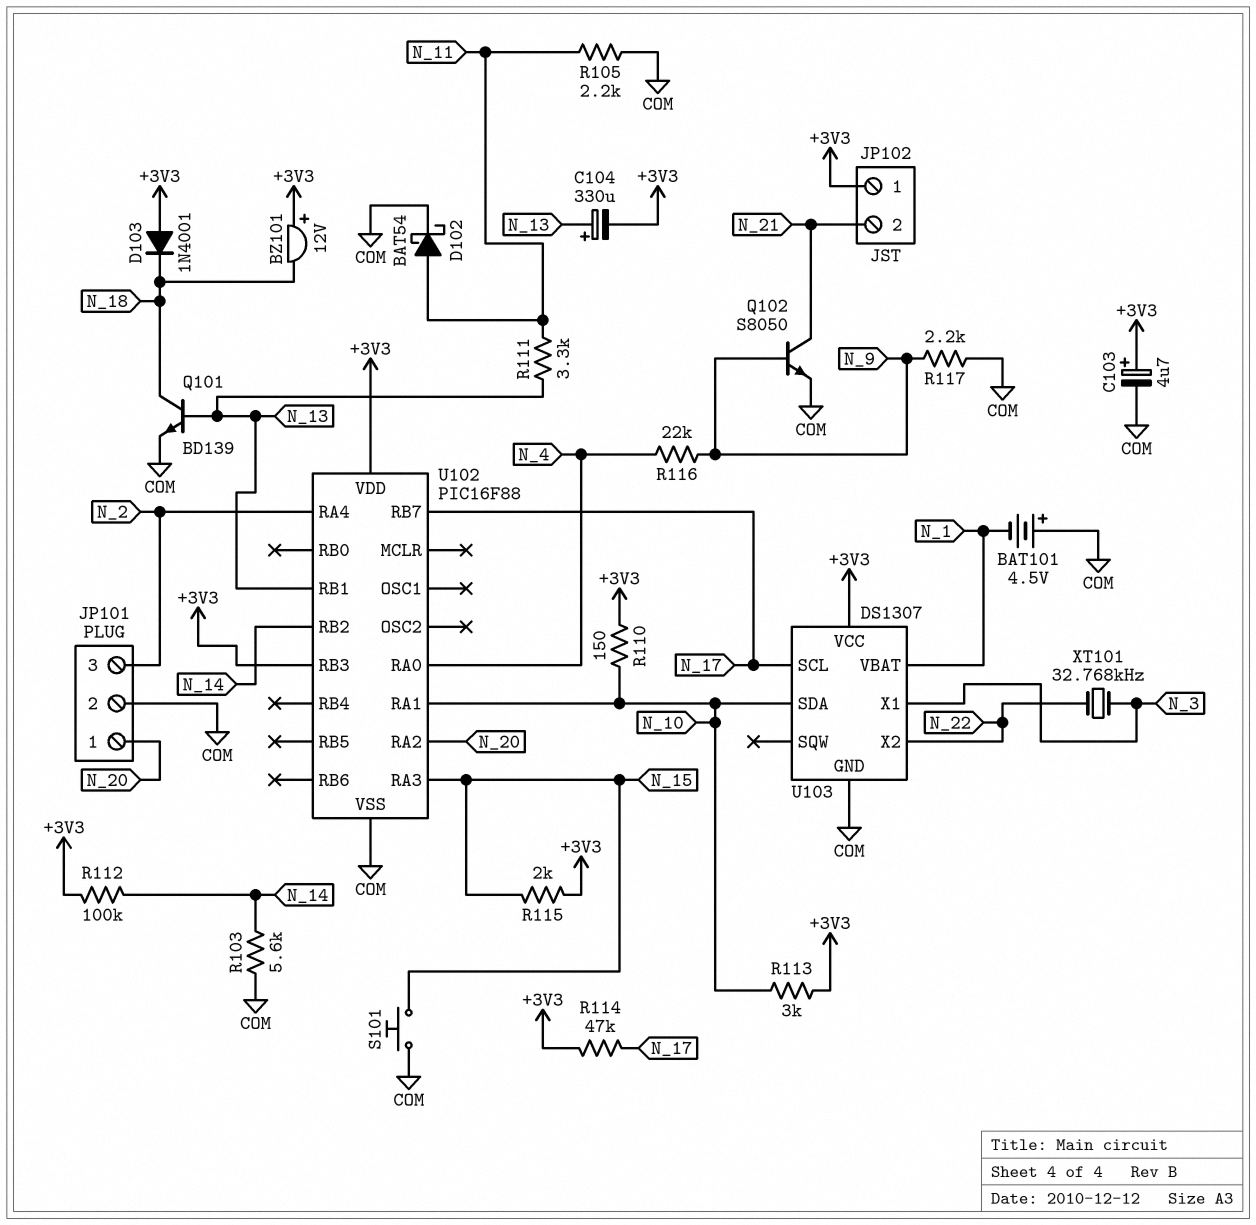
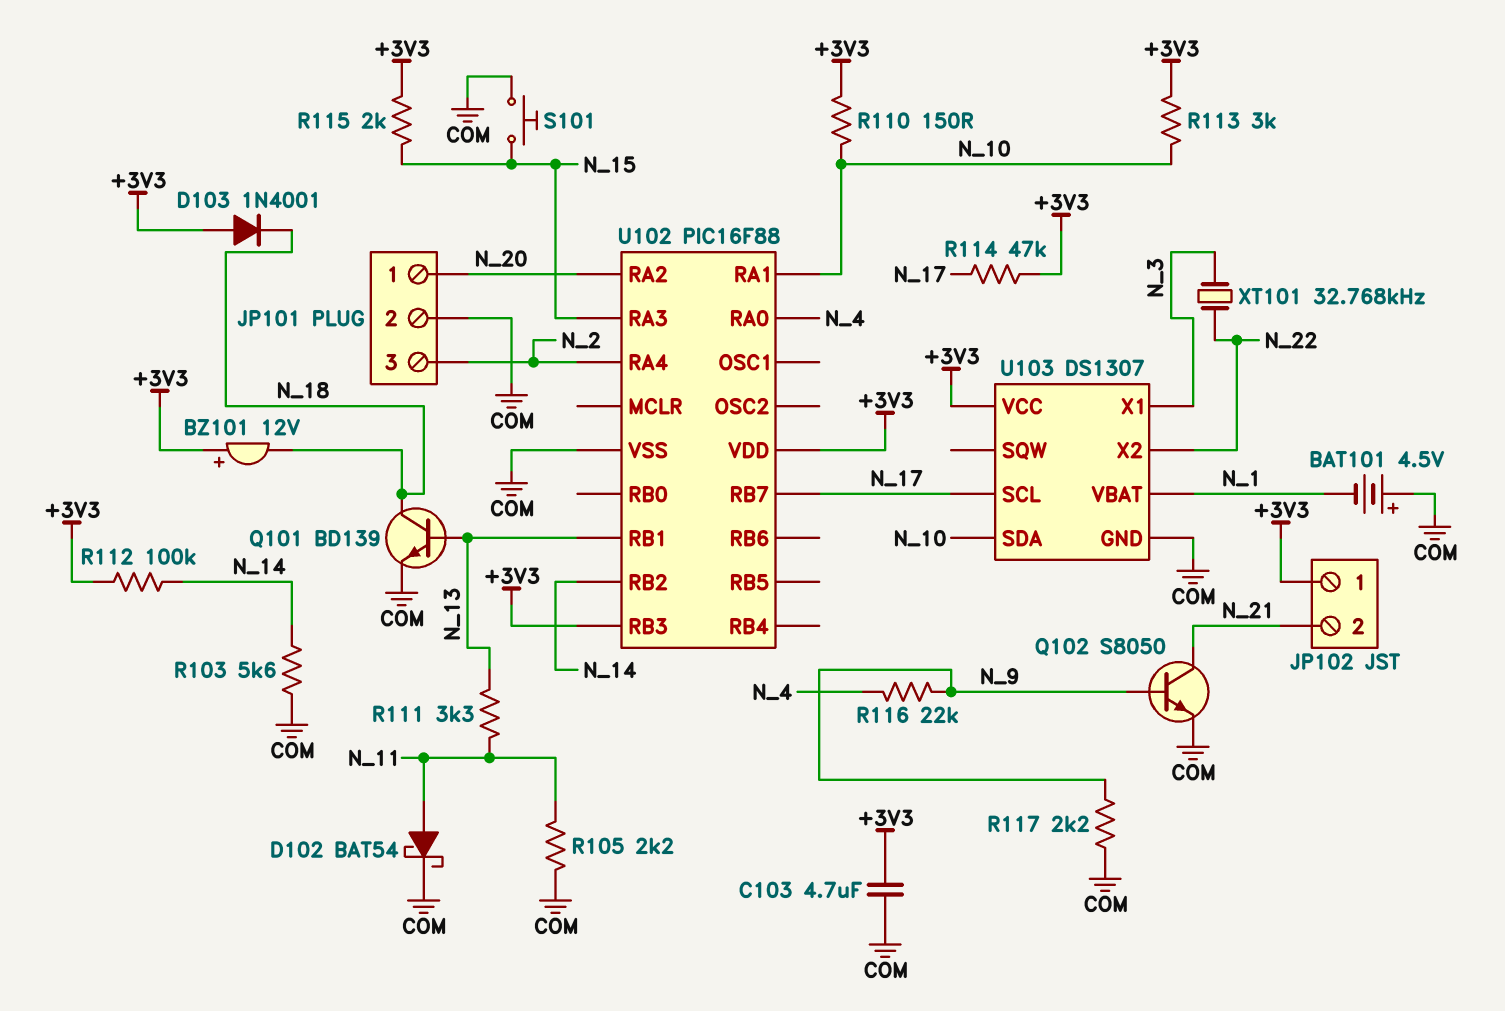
C103: 4.7uF (plus +3V3, minus COM) -> 4.7uF (+3V3, COM)
C104: 330uF (plus N_13, minus +3V3) -> none

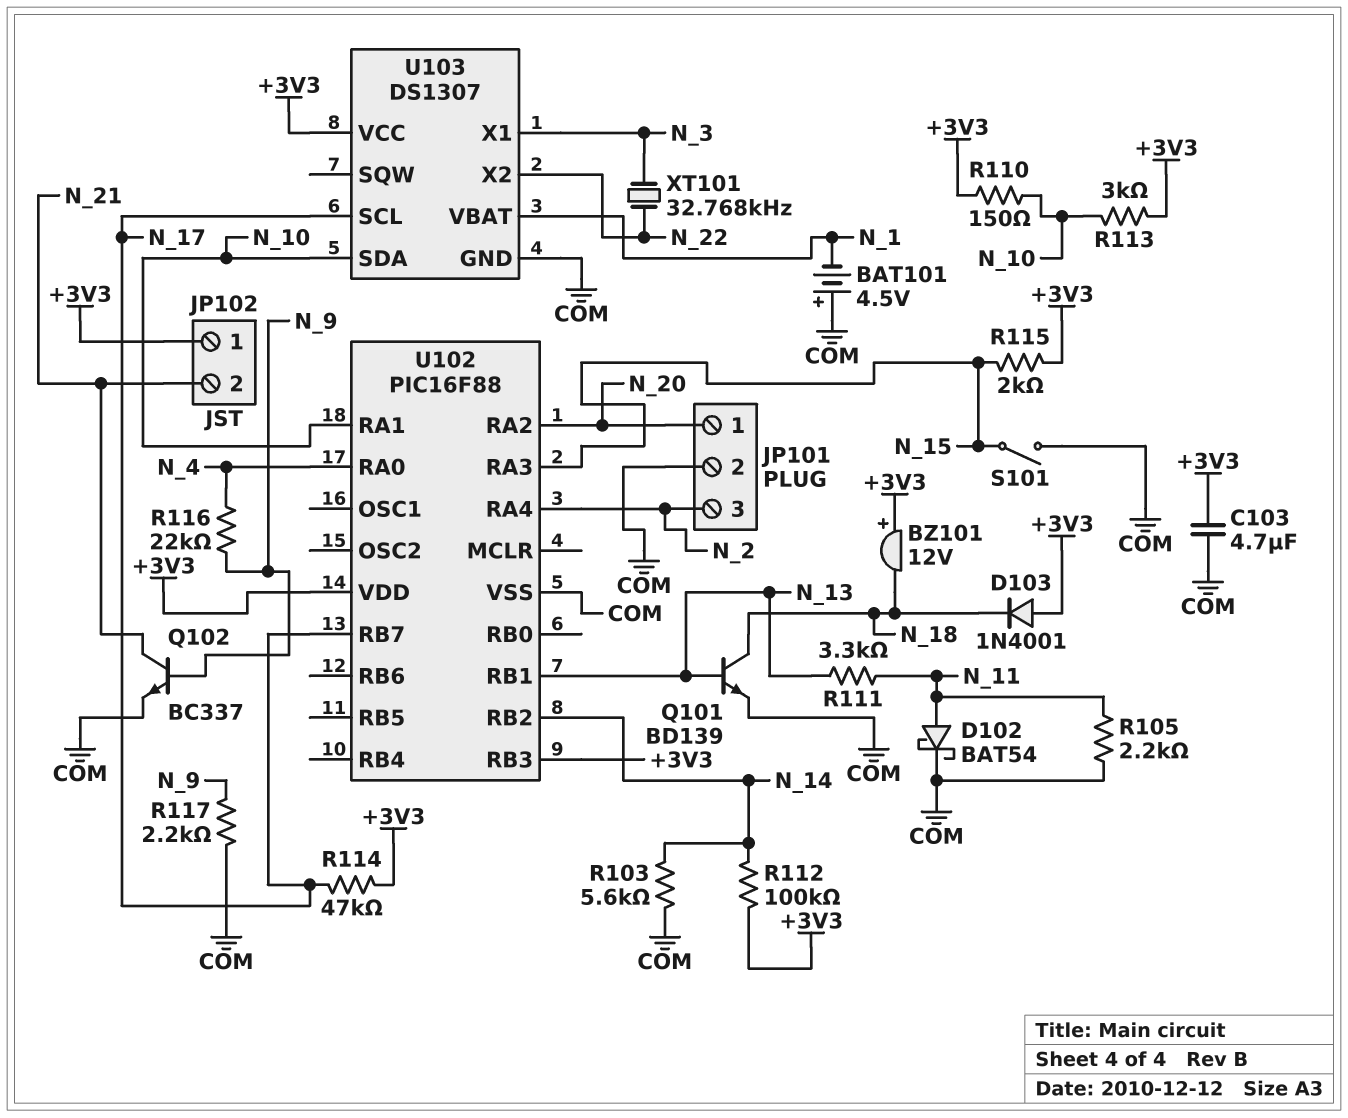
Q102: NPN S8050 (B N_9, C N_21, E COM) -> NPN BC337 (B N_9, C N_21, E COM)
S101: button (COM, N_15) -> switch (COM, N_15)

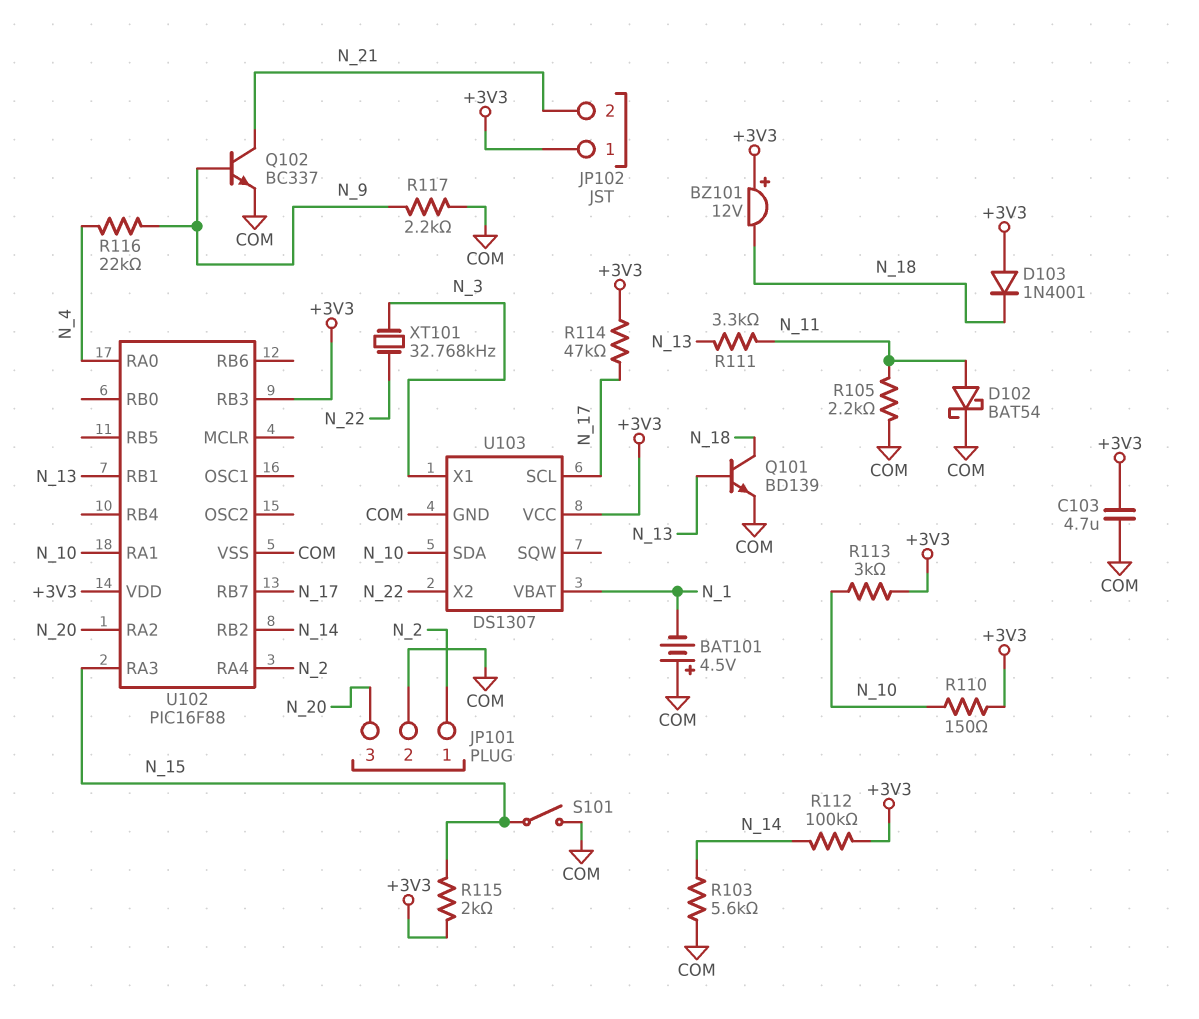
JP101 pin 1: N_20 -> N_2
JP101 pin 3: N_2 -> N_20

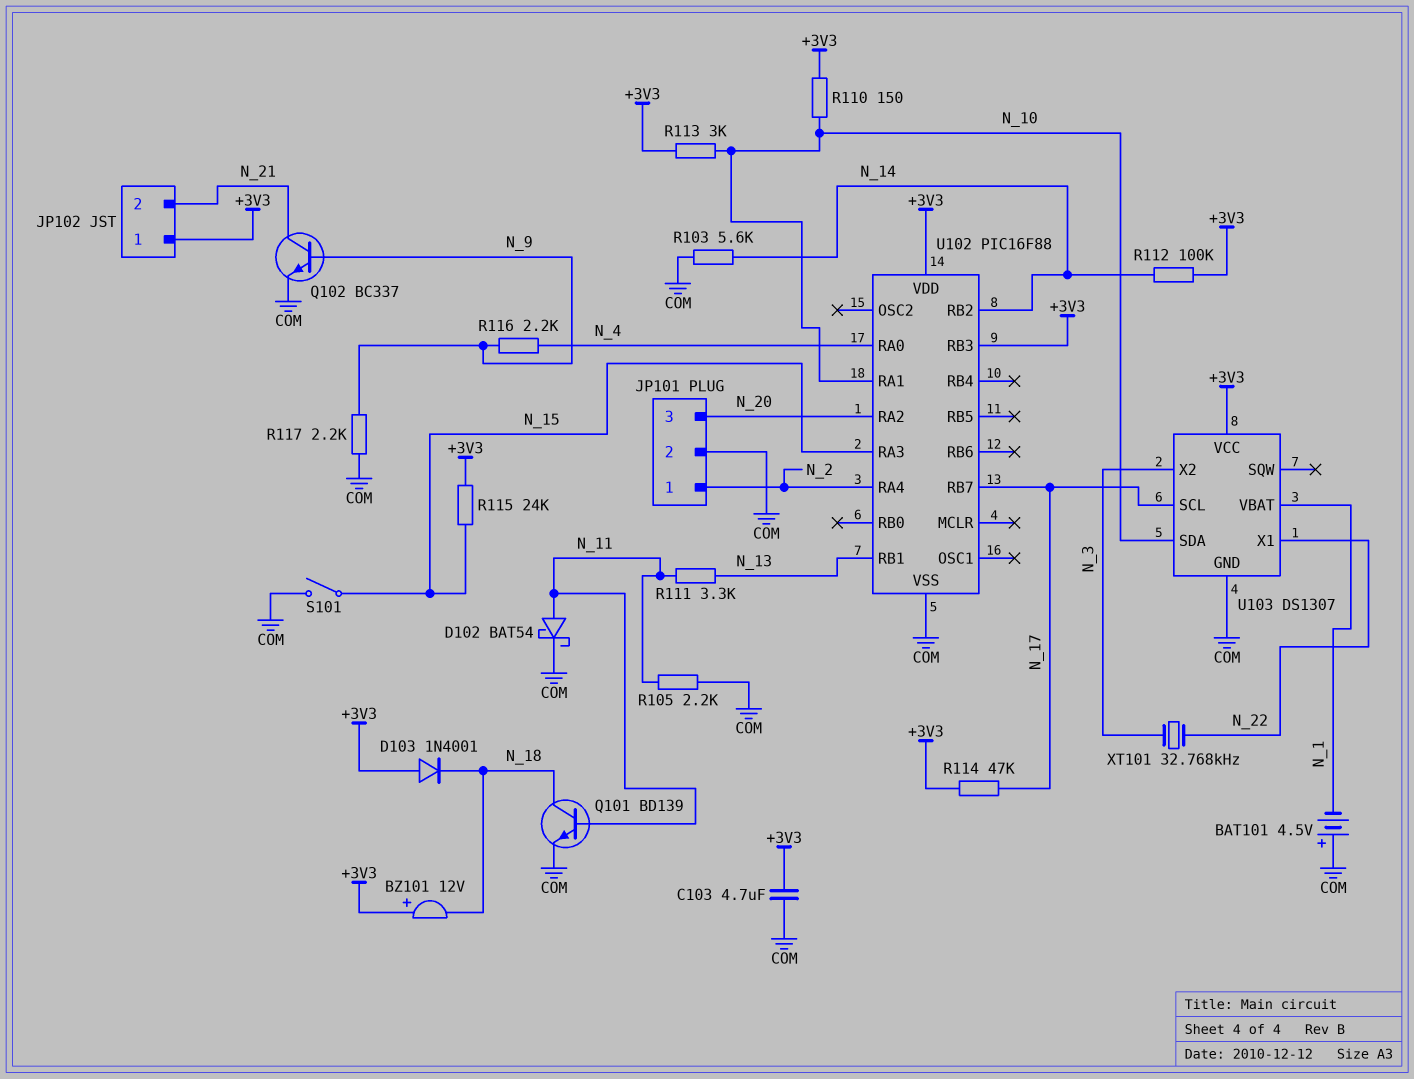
Q101: NPN BD139 (B N_13, C N_18, E COM) -> NPN BD139 (B N_11, C N_18, E COM)
R115: 2k (+3V3, N_15) -> 24k (+3V3, N_15)
R116: 22k (N_4, N_9) -> 2.2k (N_4, N_9)
U103 pin X1: N_3 -> N_22
U103 pin X2: N_22 -> N_3

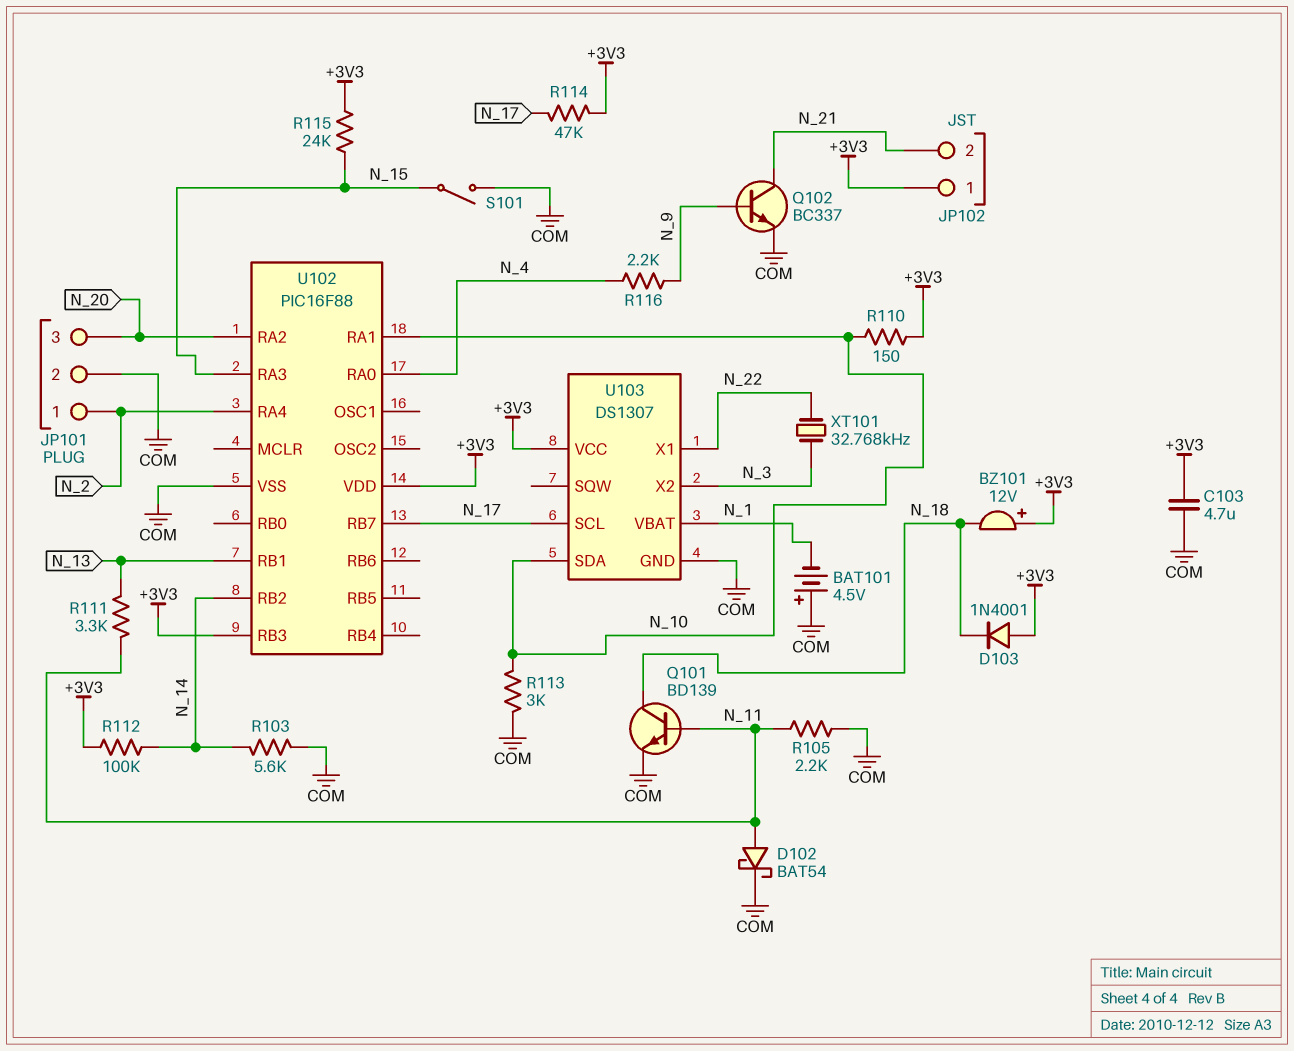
R113: 3k (+3V3, N_10) -> 3k (COM, N_10)
R117: 2.2k (COM, N_9) -> none

